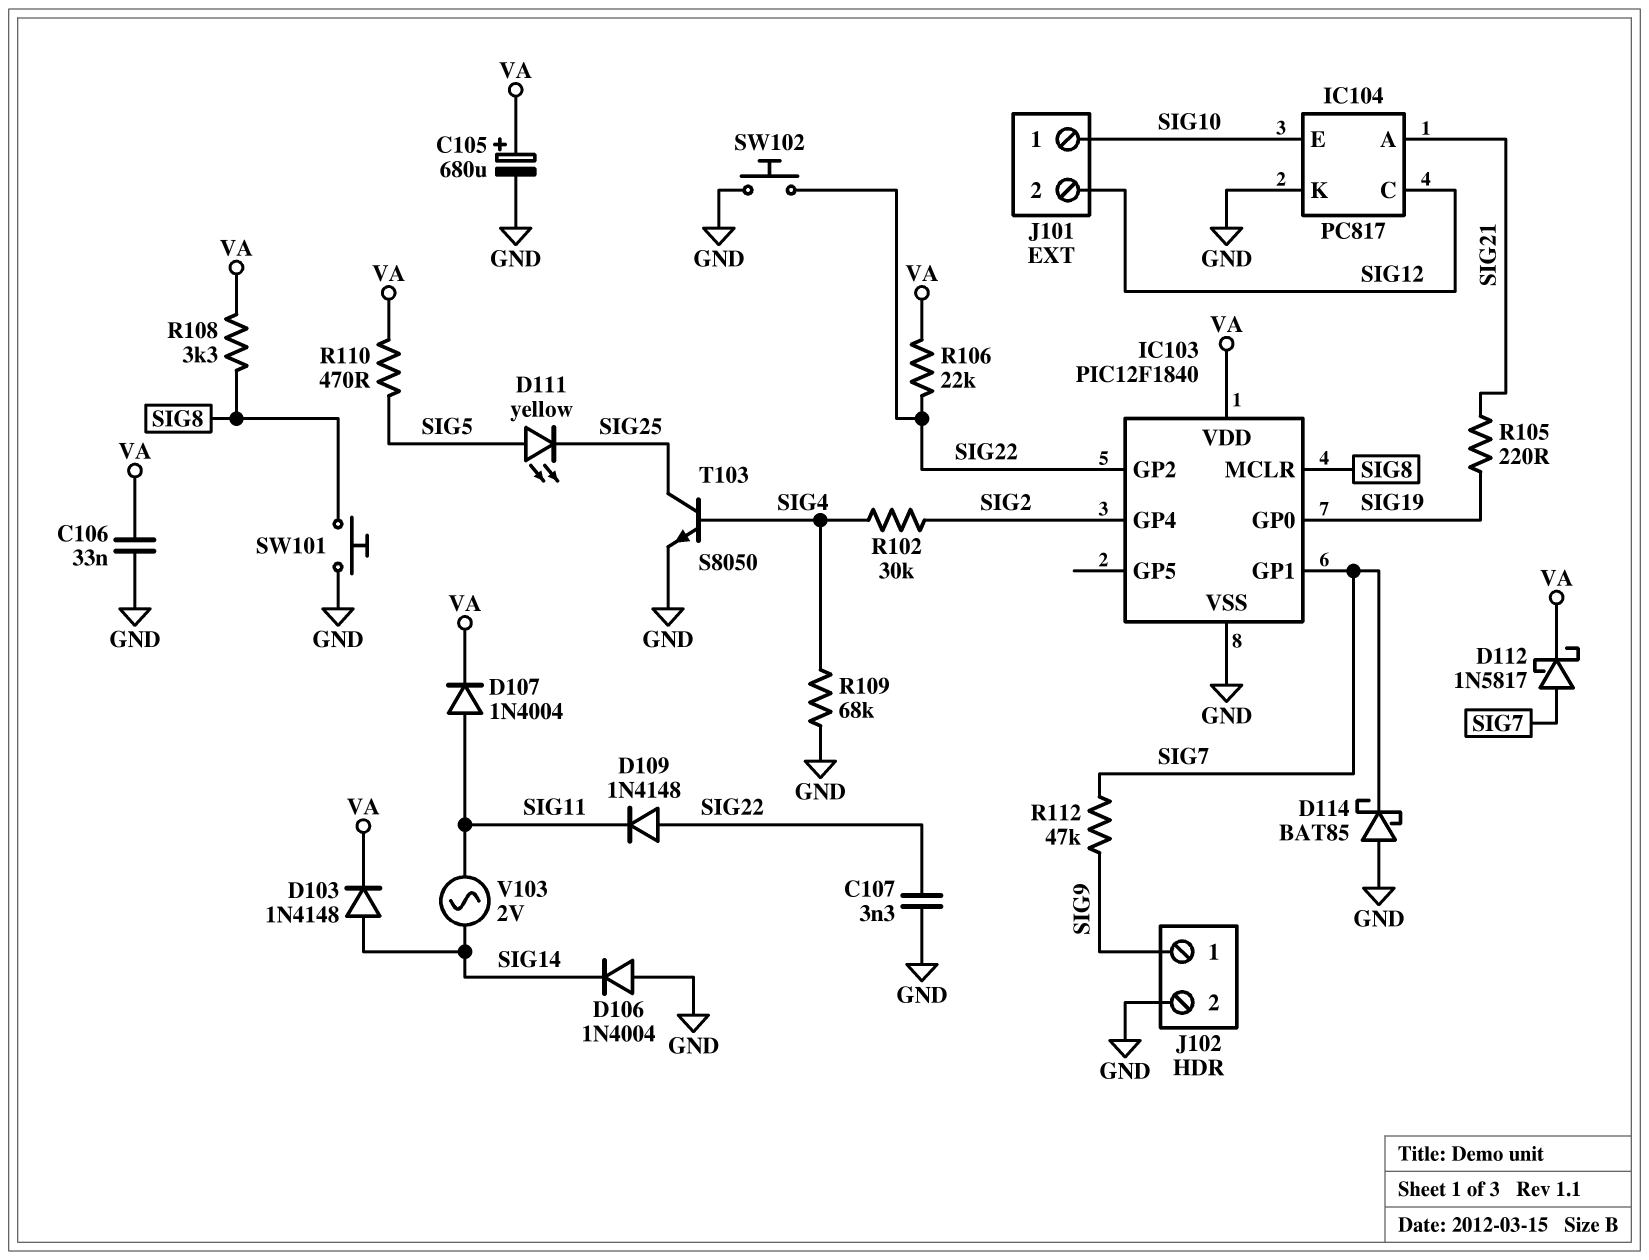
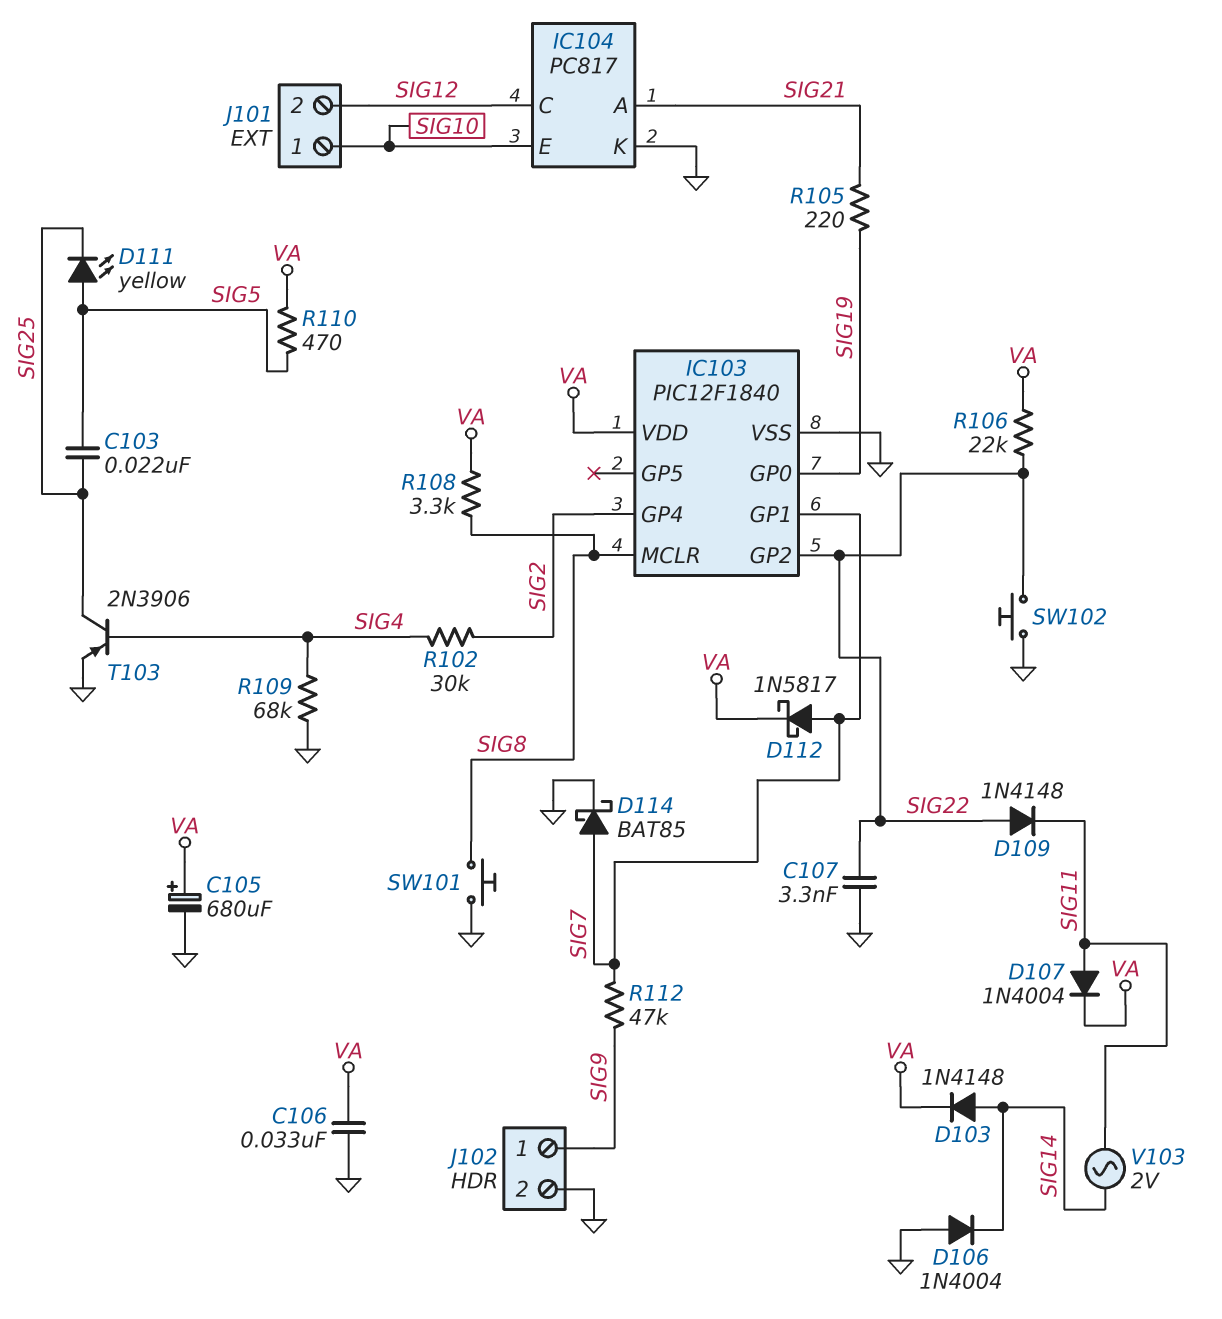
C103: none -> 22nF (SIG5, SIG25)
D114: schottky BAT85 (A GND, K SIG7) -> schottky BAT85 (A SIG7, K GND)
T103: NPN S8050 (B SIG4, C SIG25, E GND) -> PNP 2N3906 (B SIG4, C SIG25, E GND)

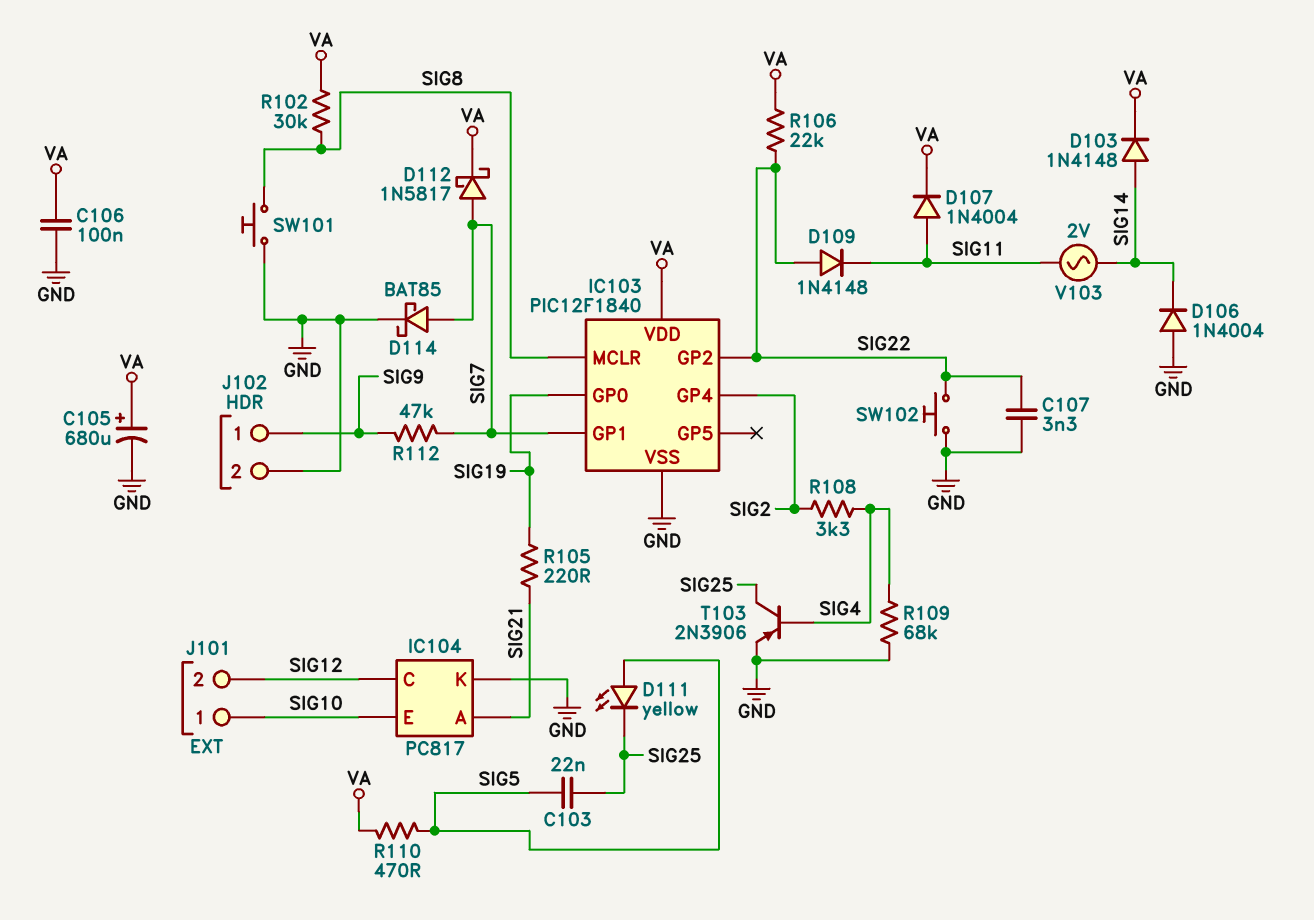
C106: 33nF (GND, VA) -> 100nF (GND, VA)
R102: 30k (SIG2, SIG4) -> 30k (SIG8, VA)
R108: 3.3k (SIG8, VA) -> 3.3k (SIG2, SIG4)

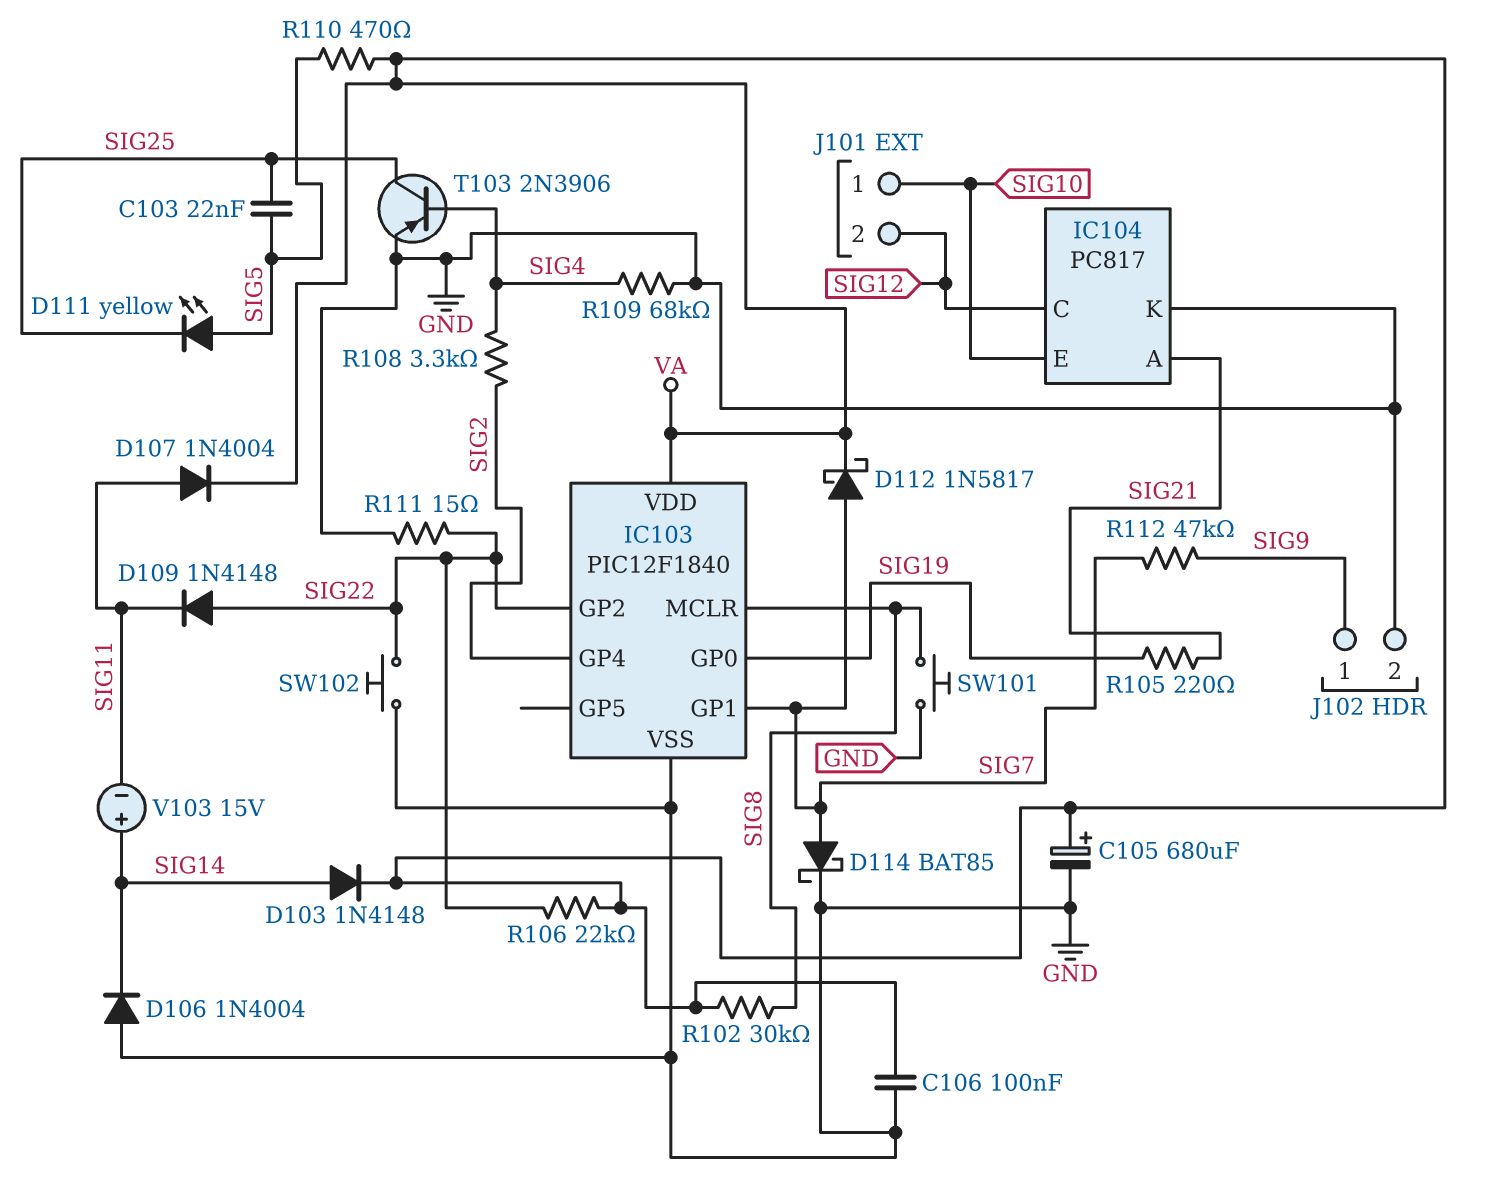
C107: 3.3nF (GND, SIG22) -> none
R111: none -> 15 (GND, SIG22)
V103: AC 2V (SIG11, SIG14) -> 15V (plus SIG14, minus SIG11)

